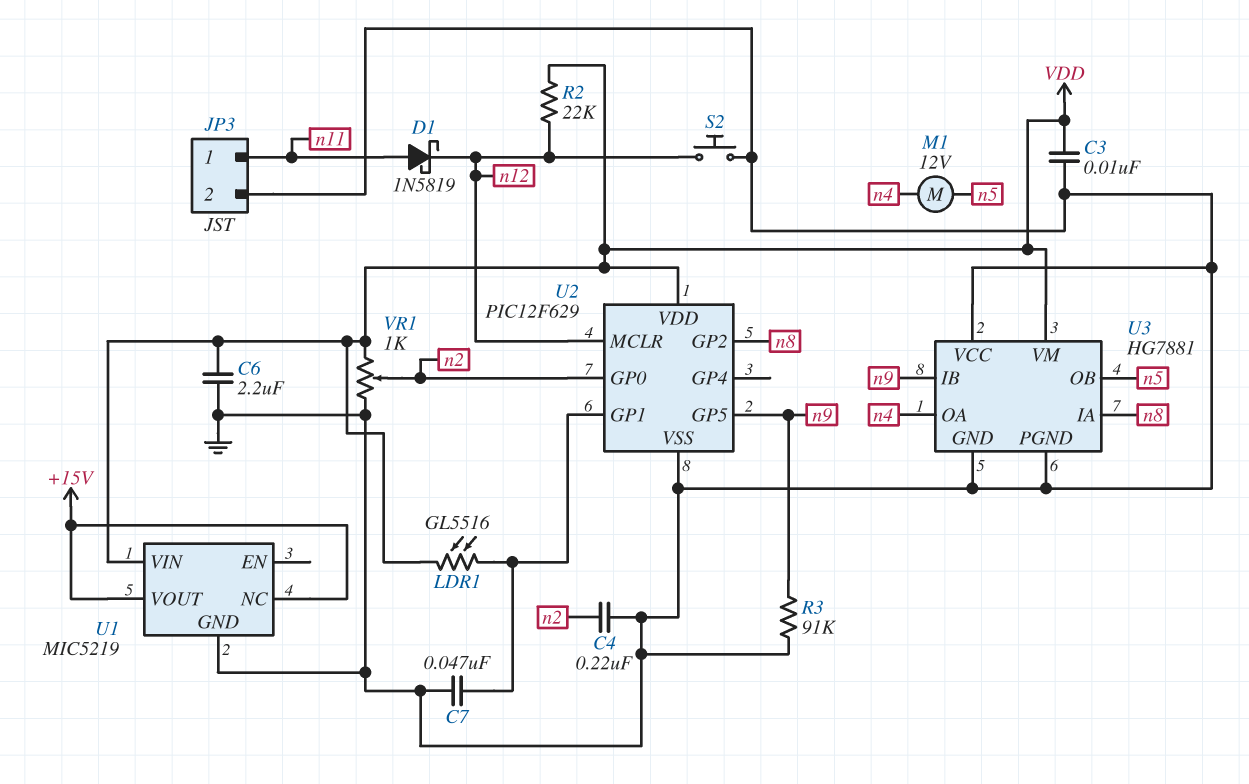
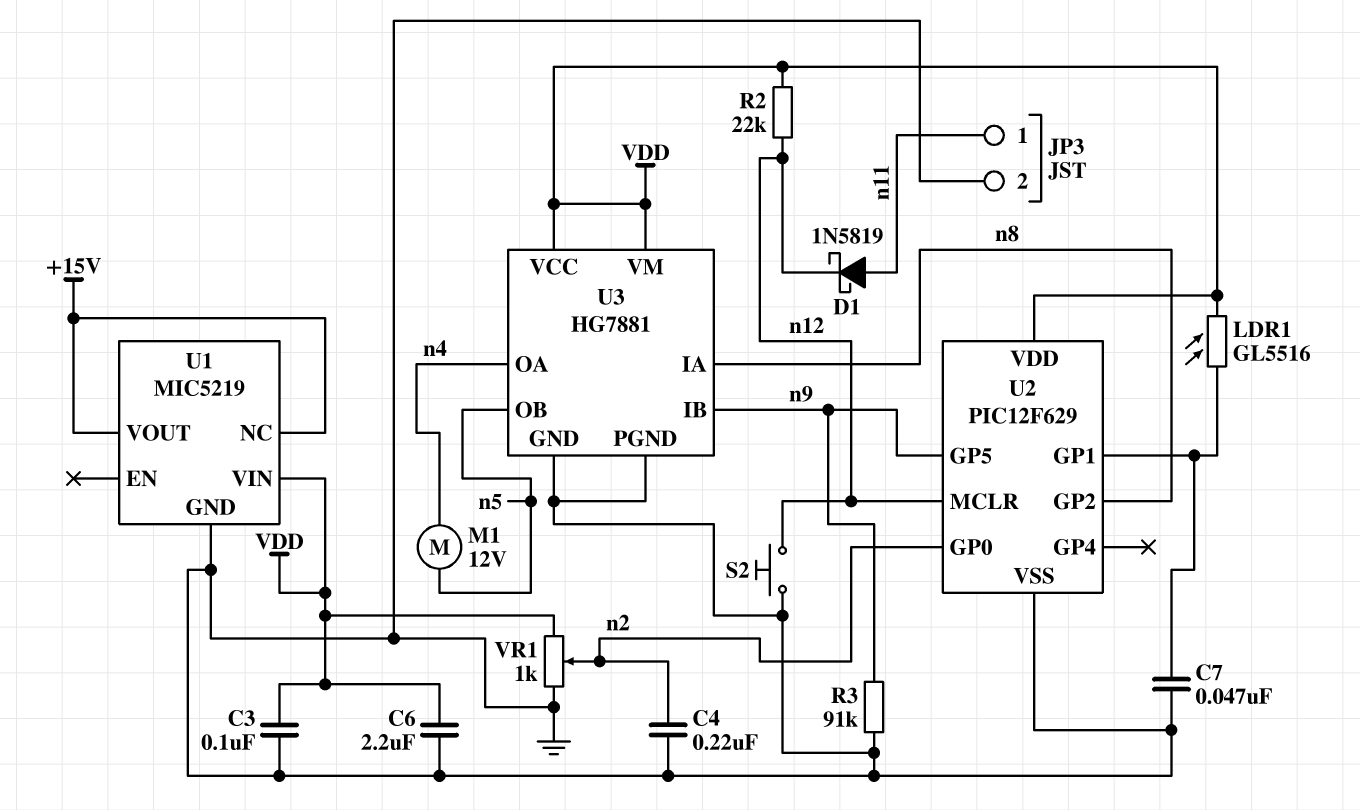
C3: 10nF (GND, VDD) -> 100nF (GND, VDD)
U3 pin VCC: GND -> VDD

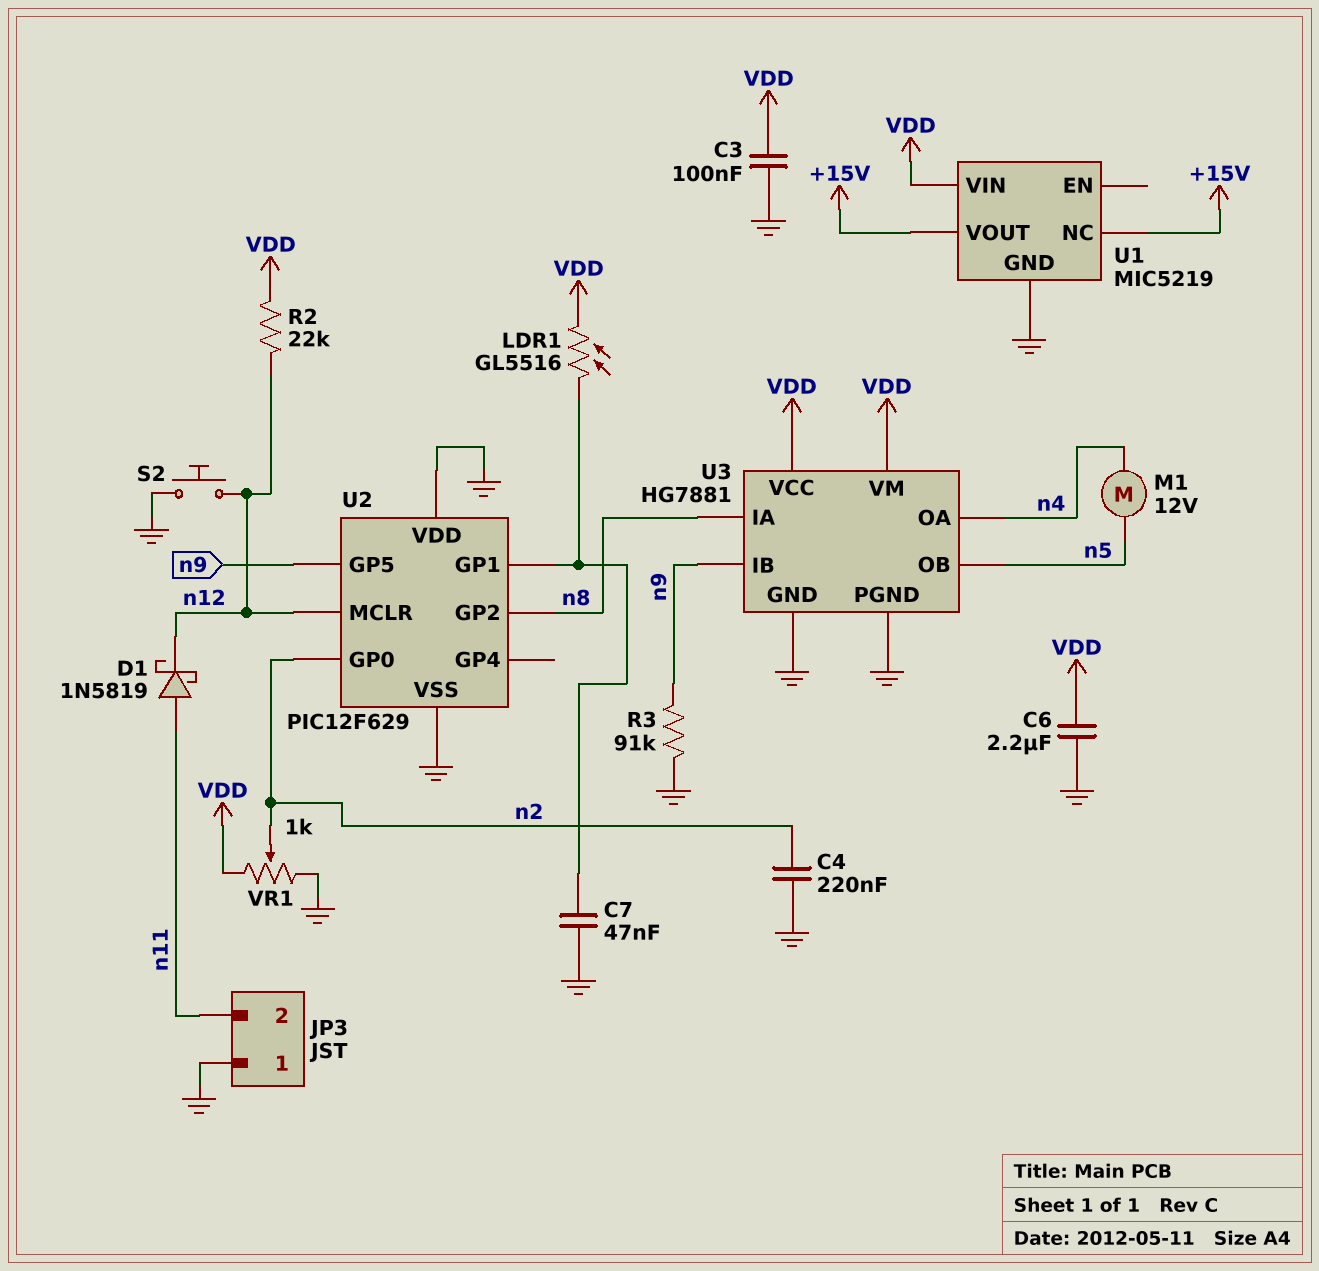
JP3 pin 1: n11 -> GND
JP3 pin 2: GND -> n11
U2 pin VDD: VDD -> GND

